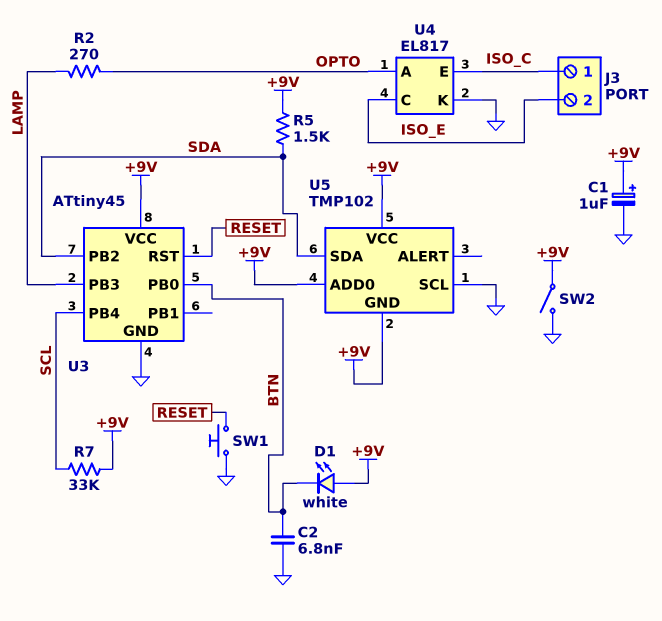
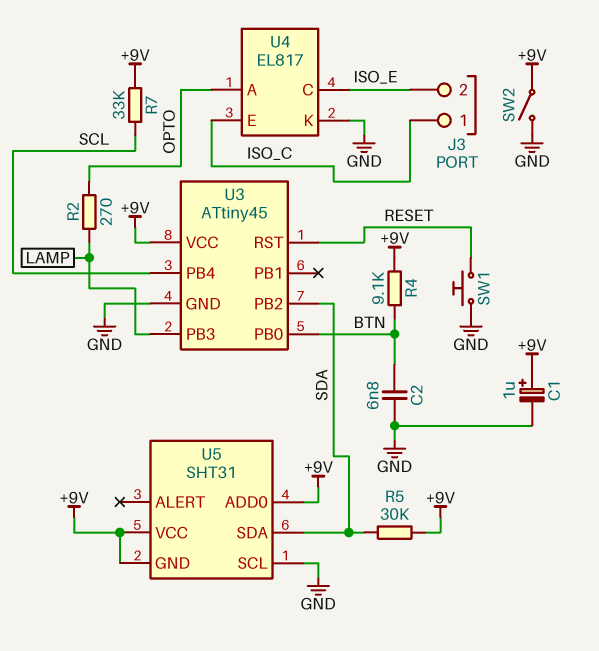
D1: LED white (A +9V, K BTN) -> none
R4: none -> 9.1k (+9V, BTN)
R5: 1.5k (+9V, SDA) -> 30k (+9V, SDA)
U5: TMP102 -> SHT31

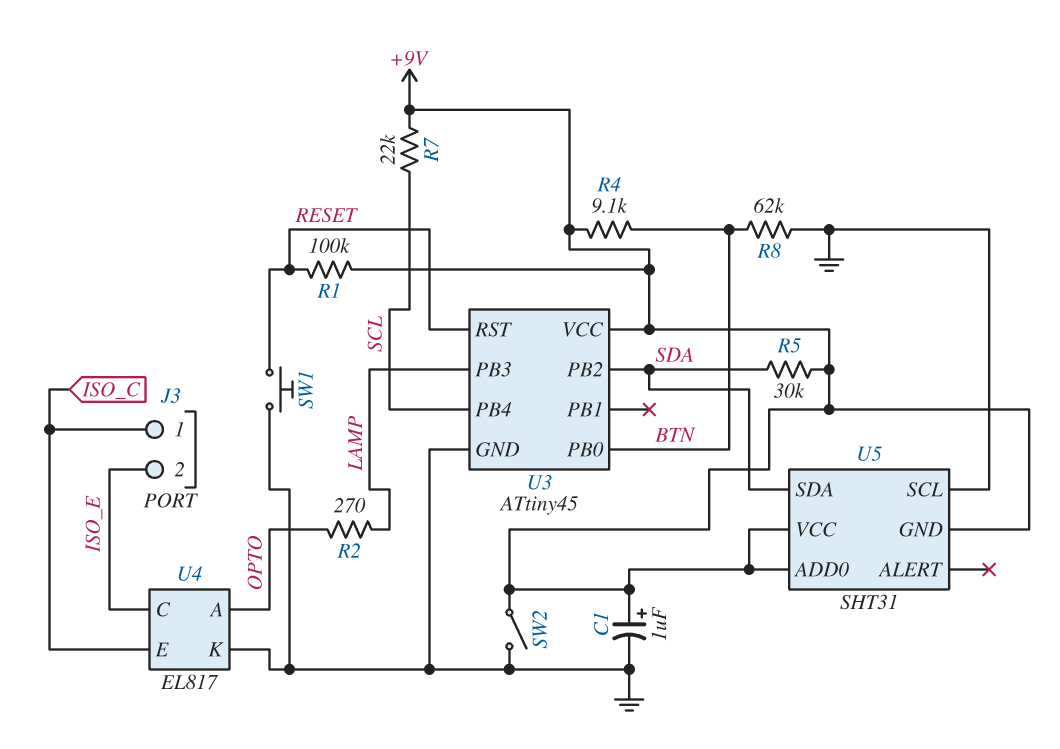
C2: 6.8nF (BTN, GND) -> none
R1: none -> 100k (+9V, RESET)
R7: 33k (+9V, SCL) -> 22k (+9V, SCL)
R8: none -> 62k (BTN, GND)

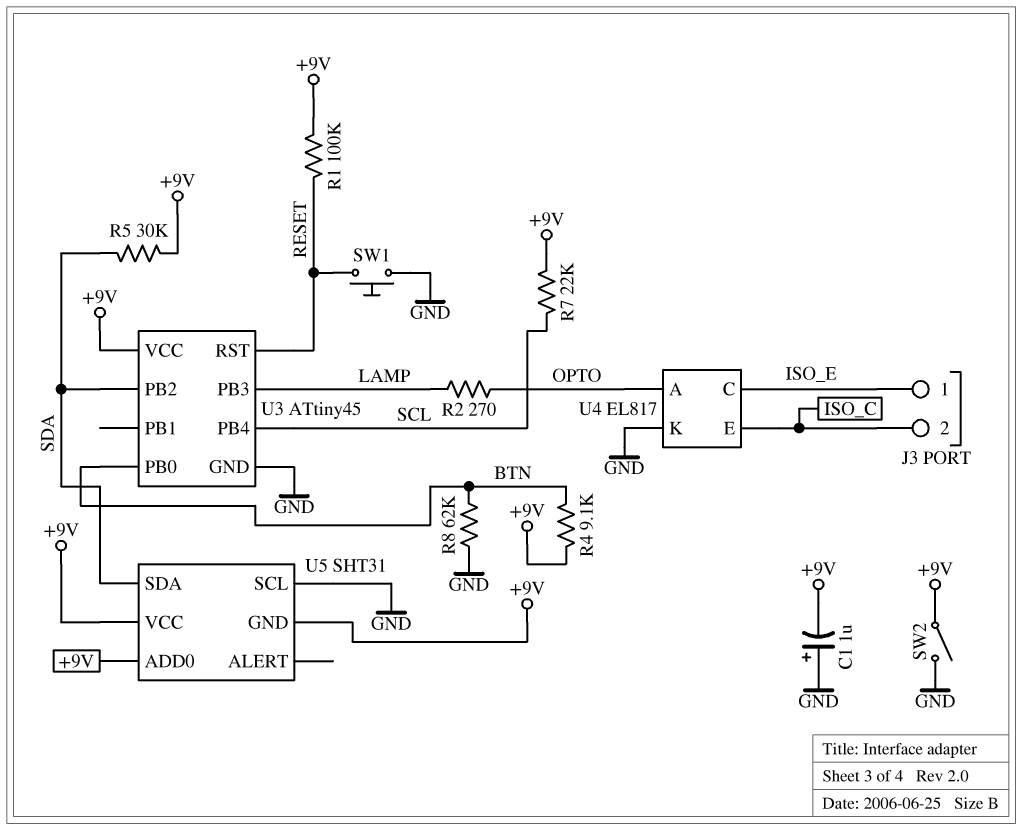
C1: 1uF (plus +9V, minus GND) -> 1uF (plus GND, minus +9V)
J3 pin 1: ISO_C -> ISO_E
J3 pin 2: ISO_E -> ISO_C

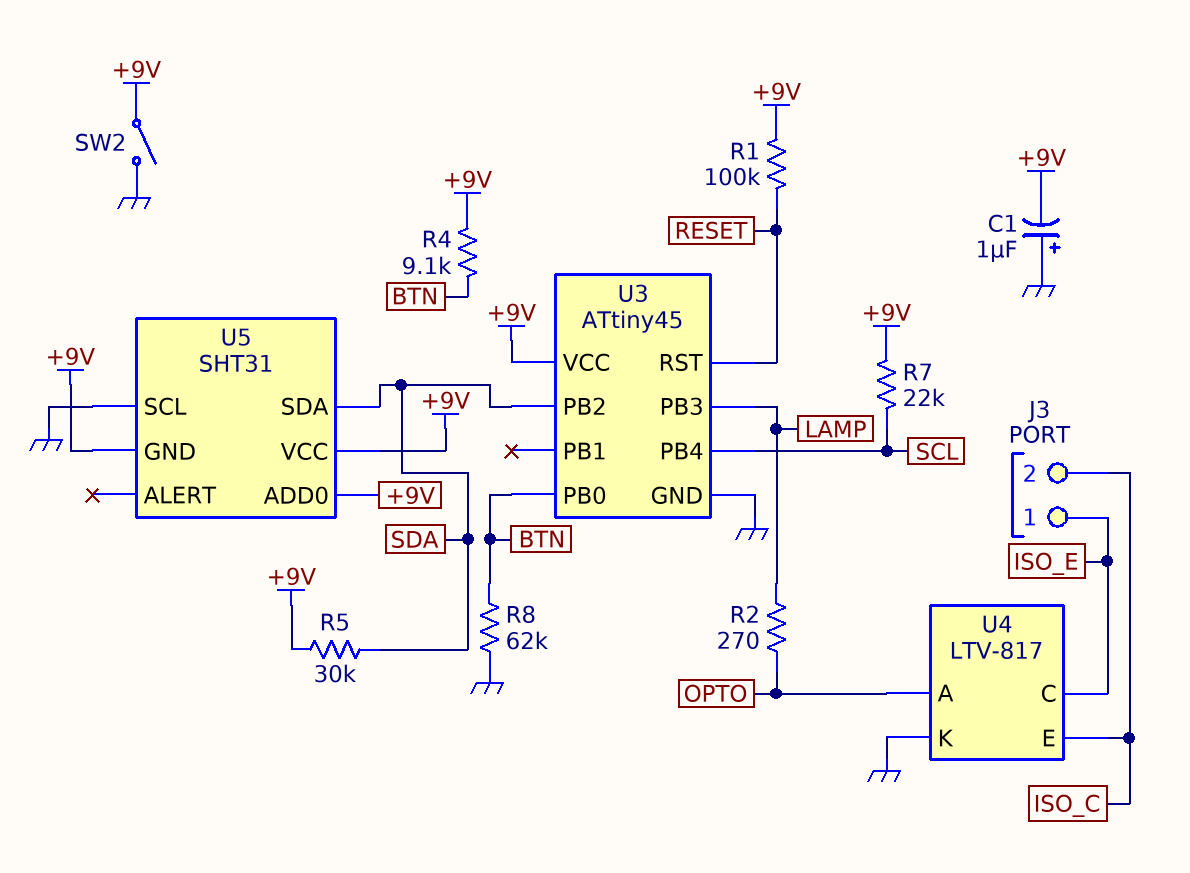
SW1: button (GND, RESET) -> none
U4: EL817 -> LTV-817

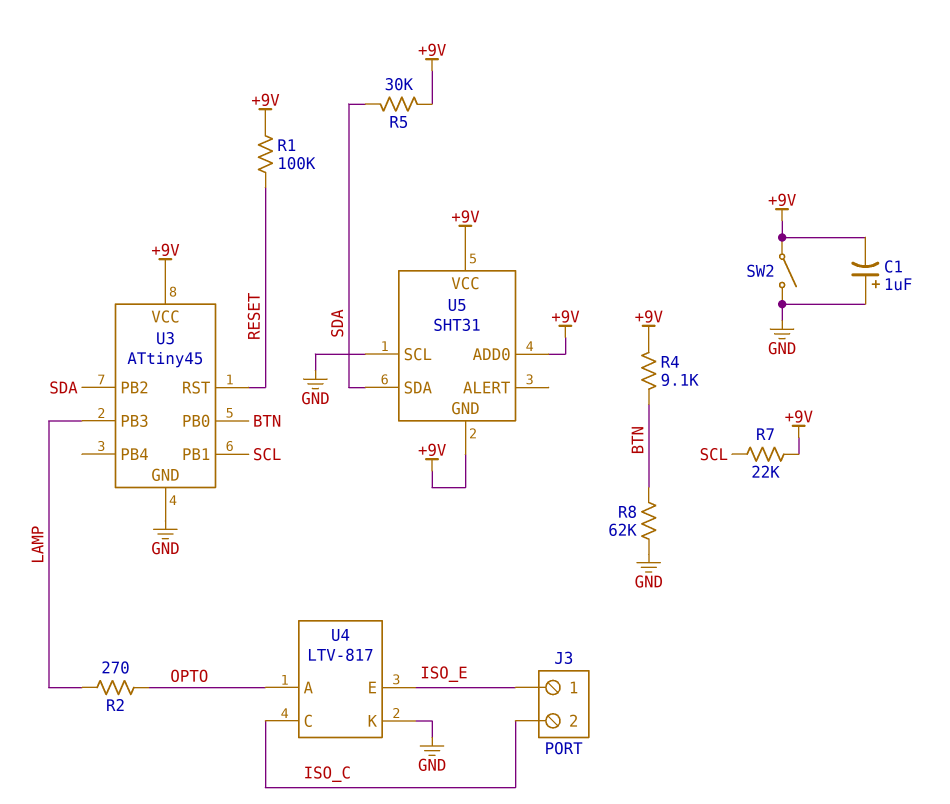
U3 pin PB1: none -> SCL
U3 pin PB4: SCL -> none
U4 pin C: ISO_E -> ISO_C
U4 pin E: ISO_C -> ISO_E

